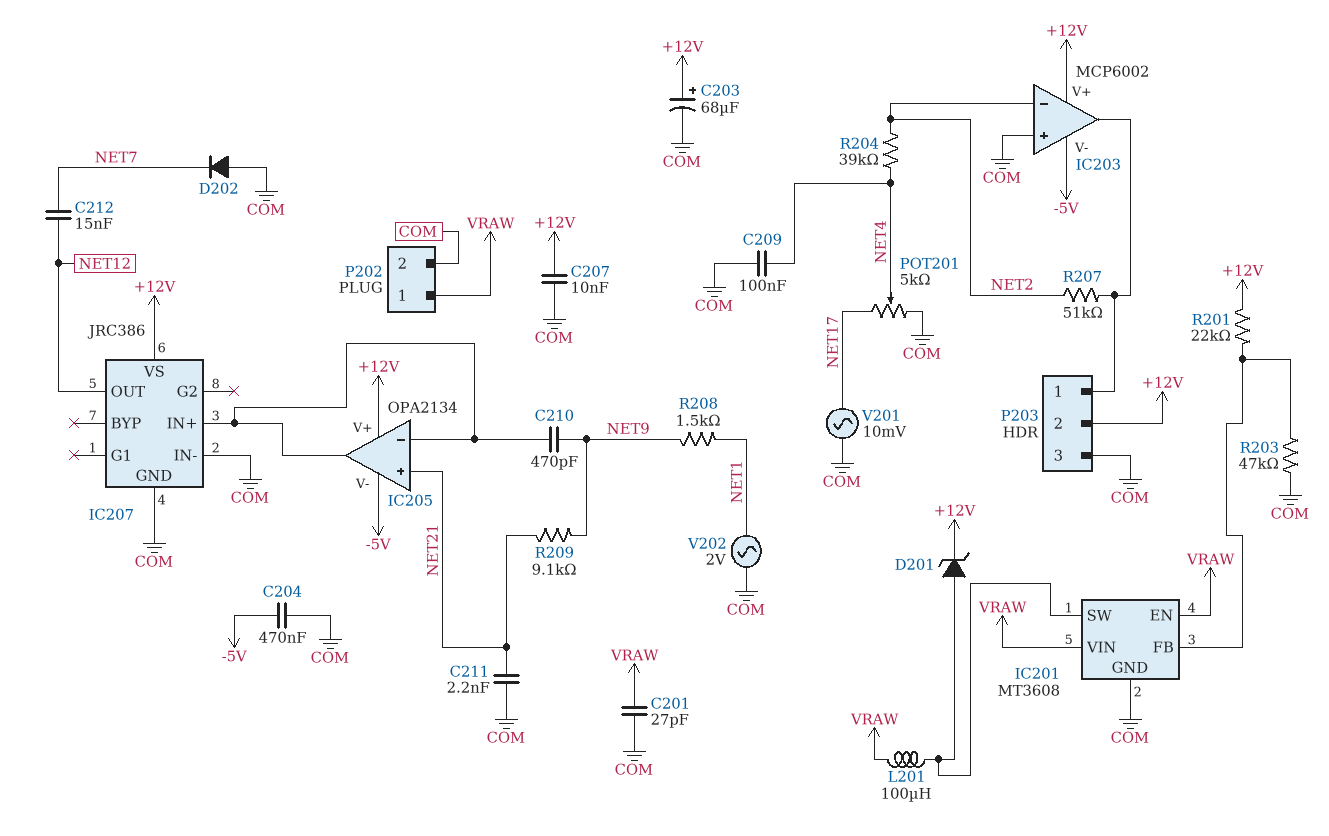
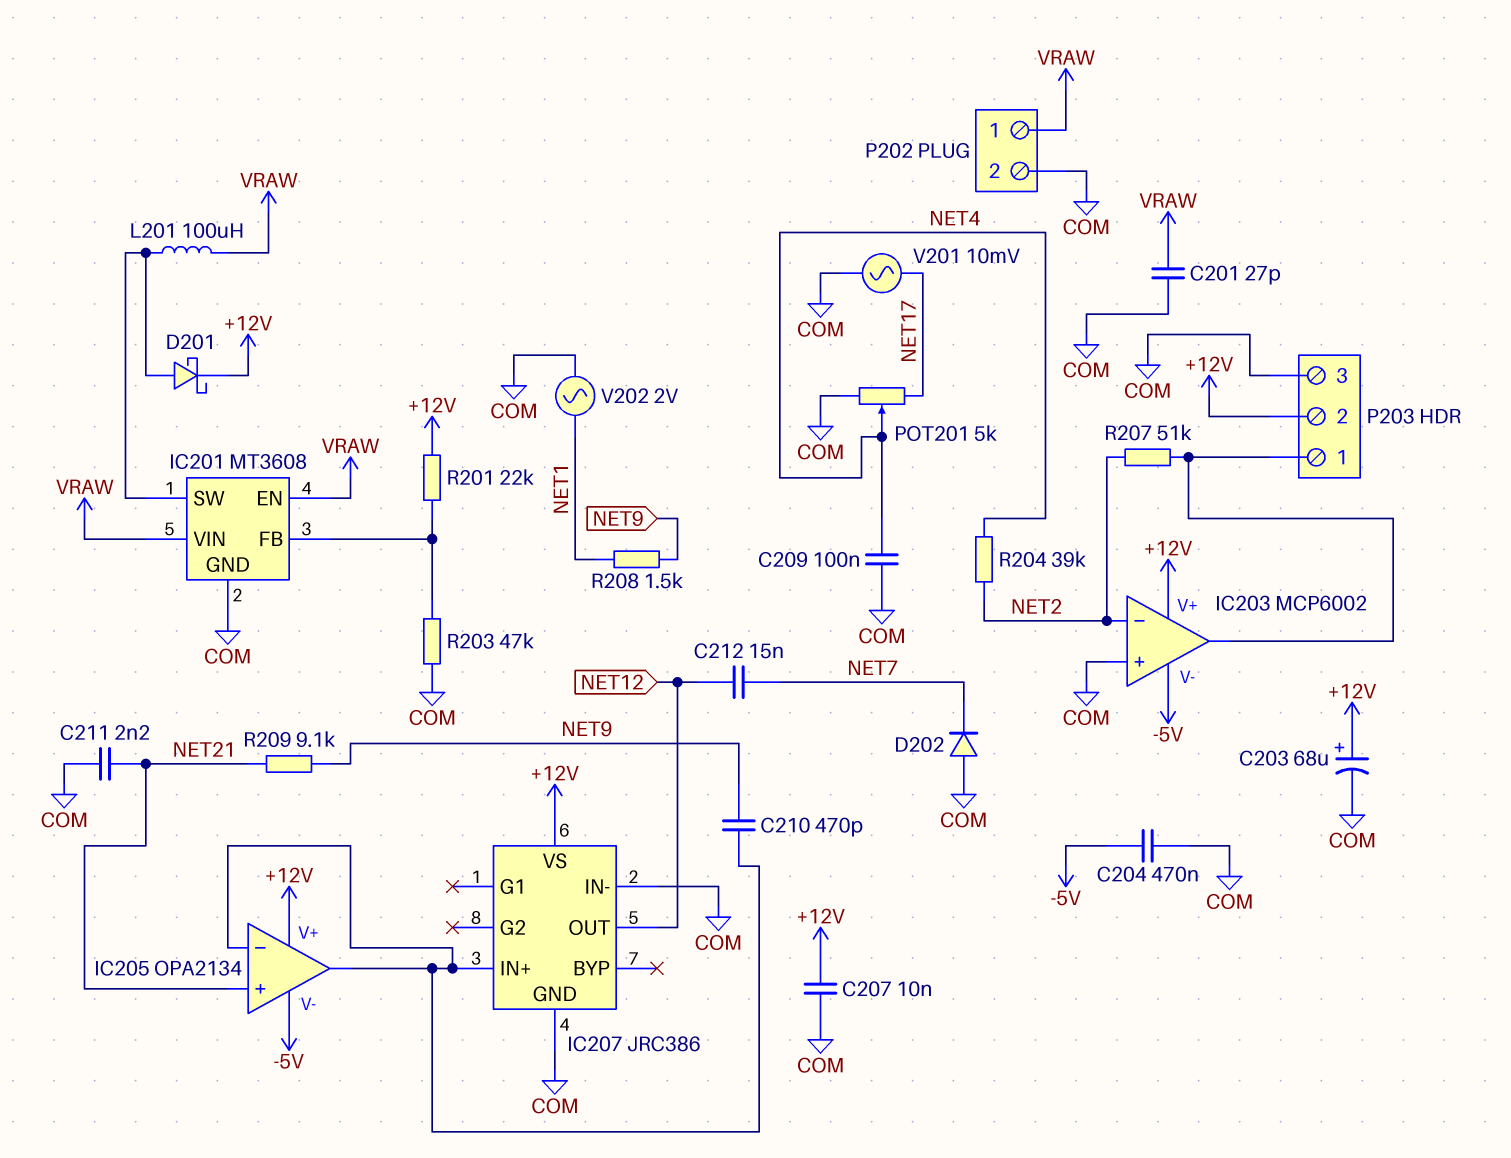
D201: zener (A IC201/SW, K +12V) -> schottky (A IC201/SW, K +12V)

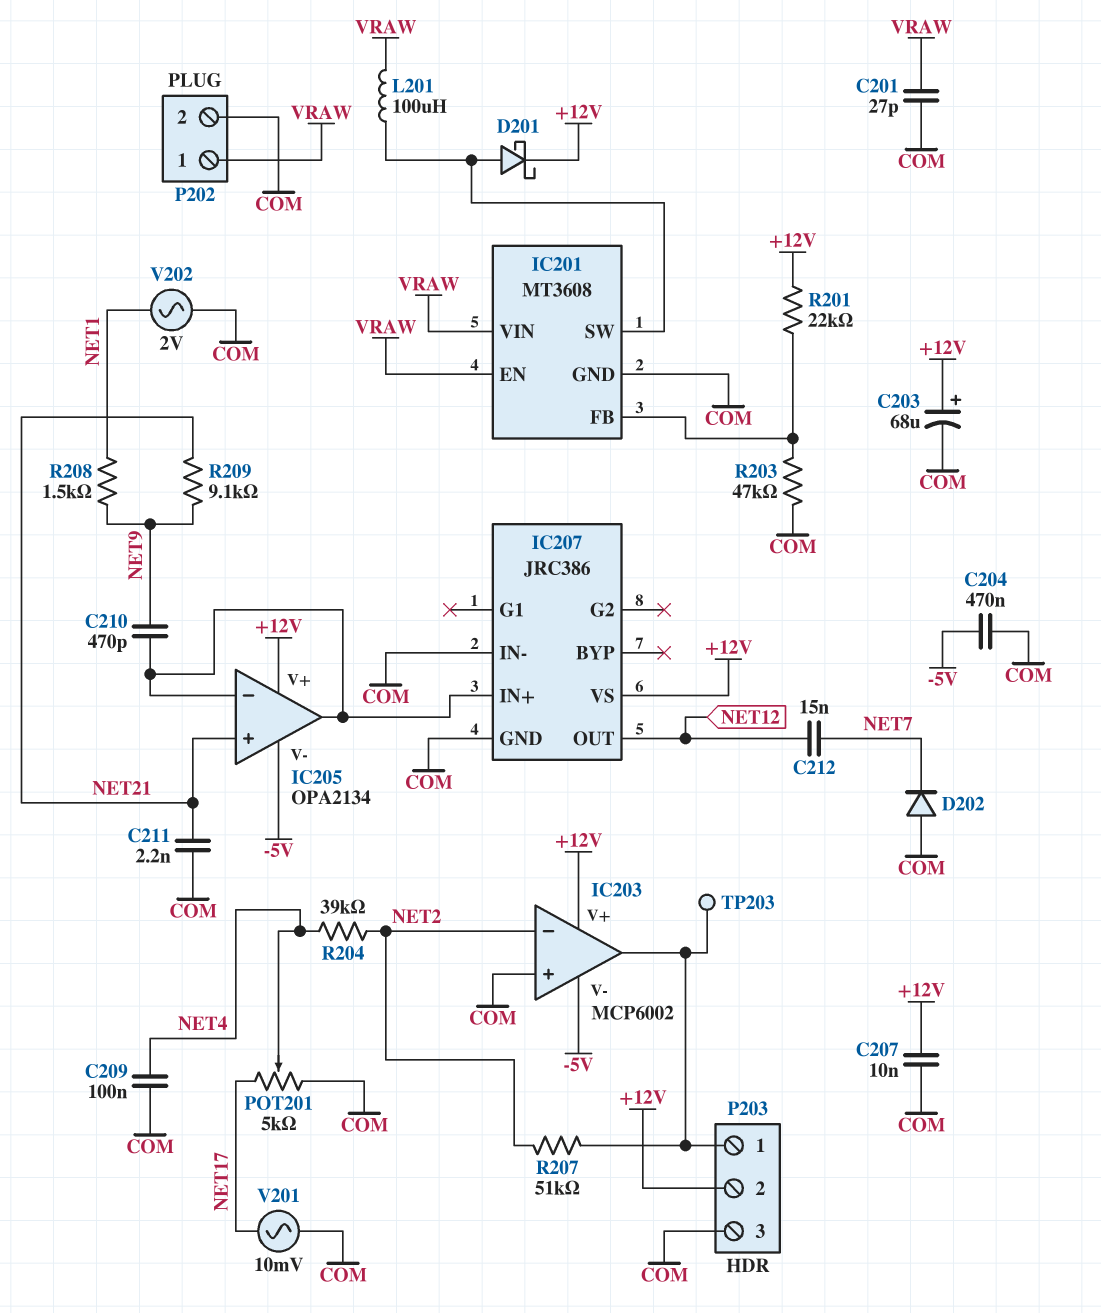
TP203: none -> test point (IC203/out)

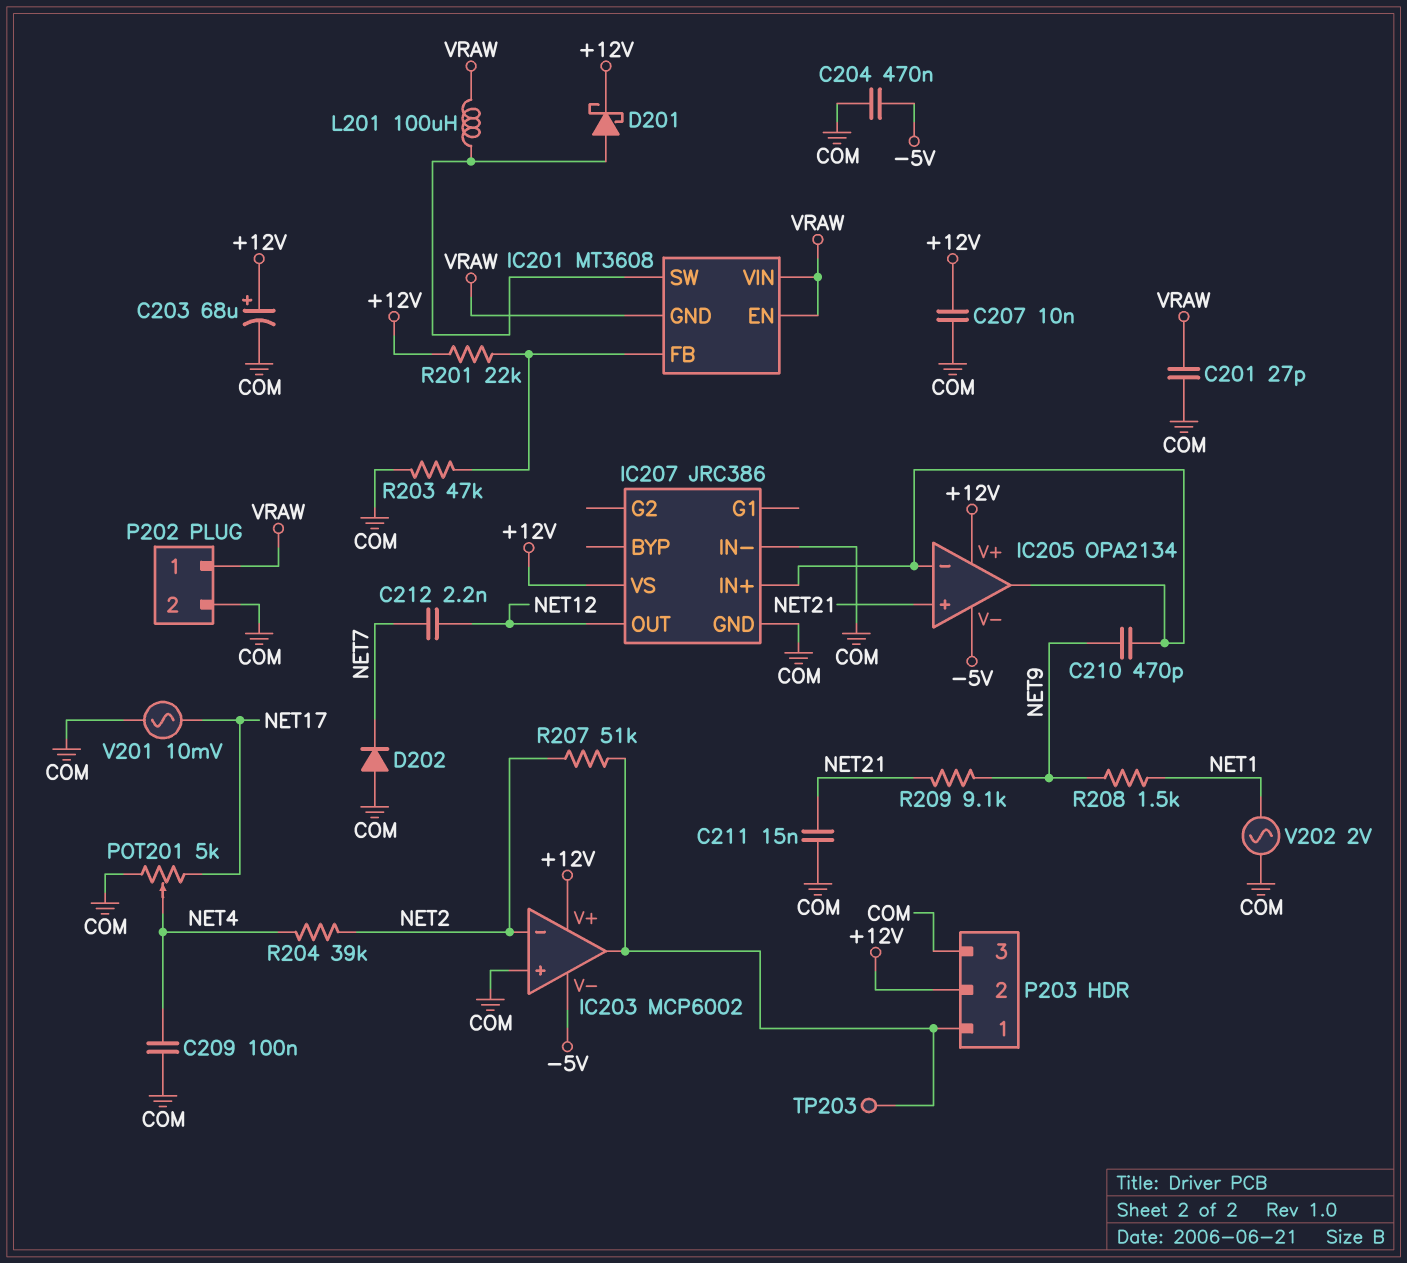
C211: 2.2nF (COM, NET21) -> 15nF (COM, NET21)
C212: 15nF (NET7, NET12) -> 2.2nF (NET7, NET12)
IC201 pin GND: COM -> VRAW

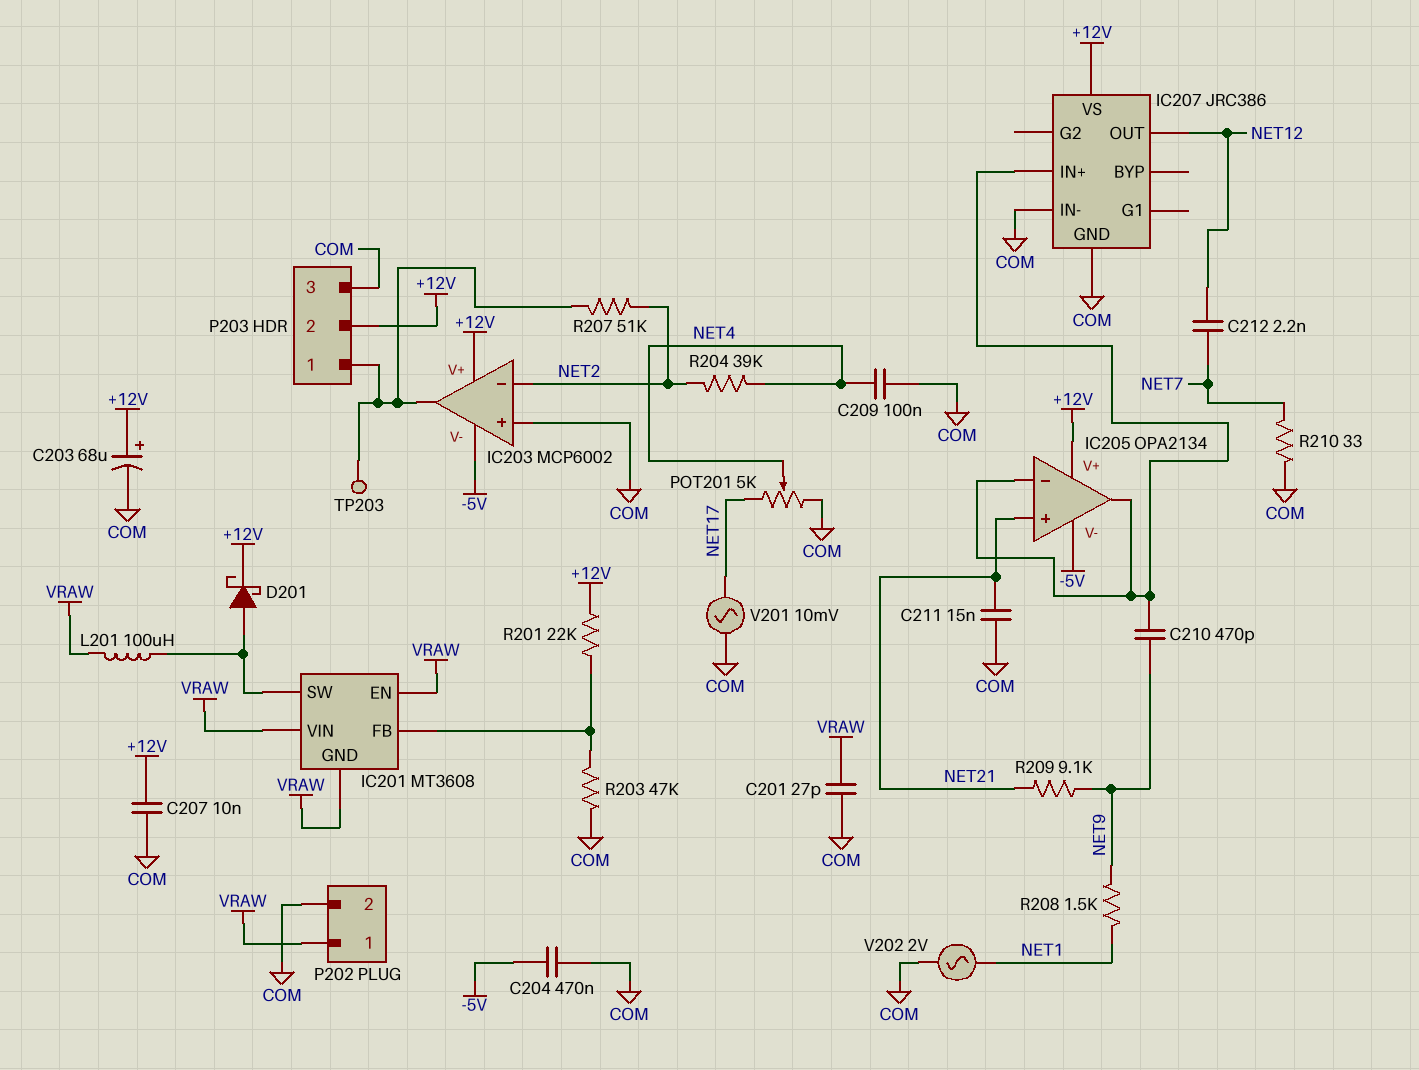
D202: diode (A COM, K NET7) -> none
R210: none -> 33 (COM, NET7)

